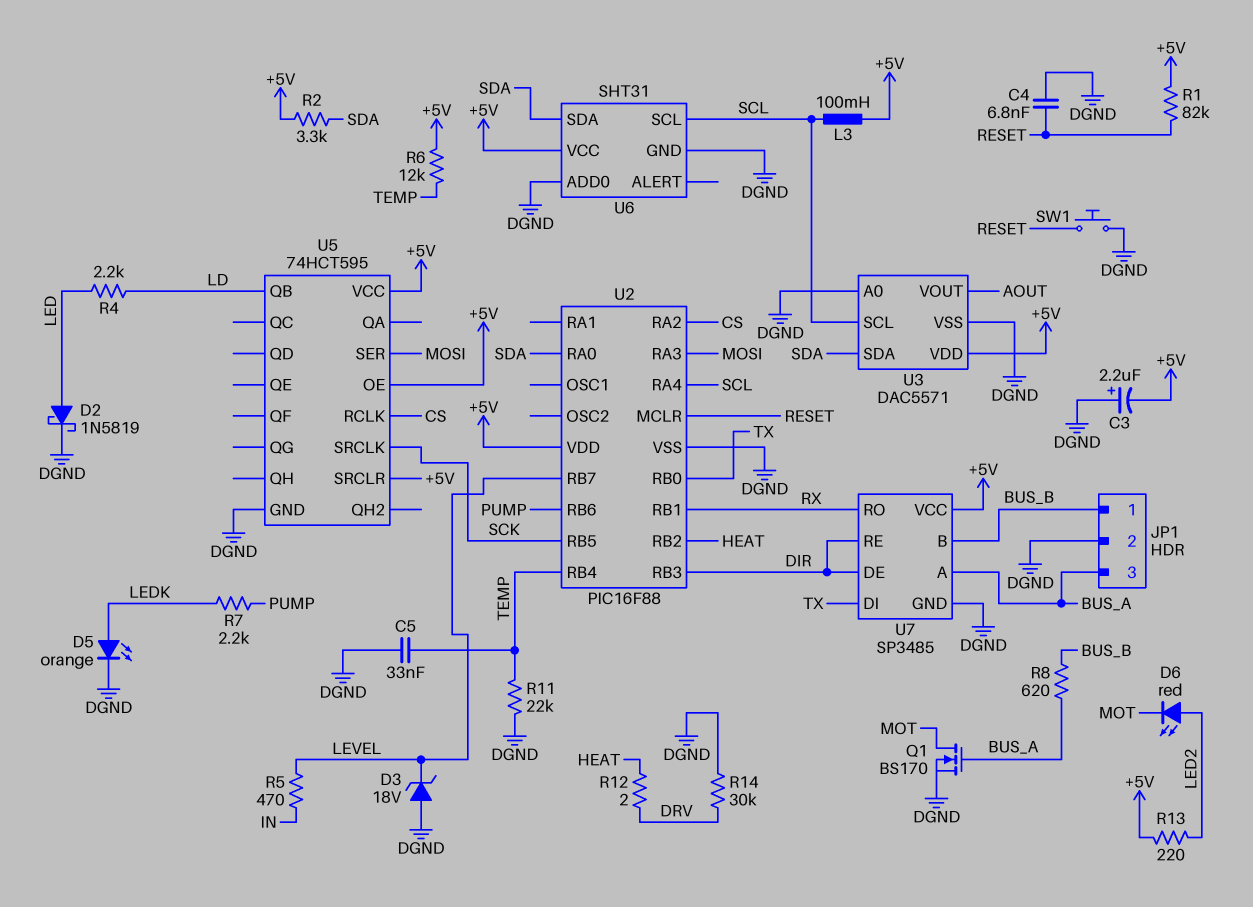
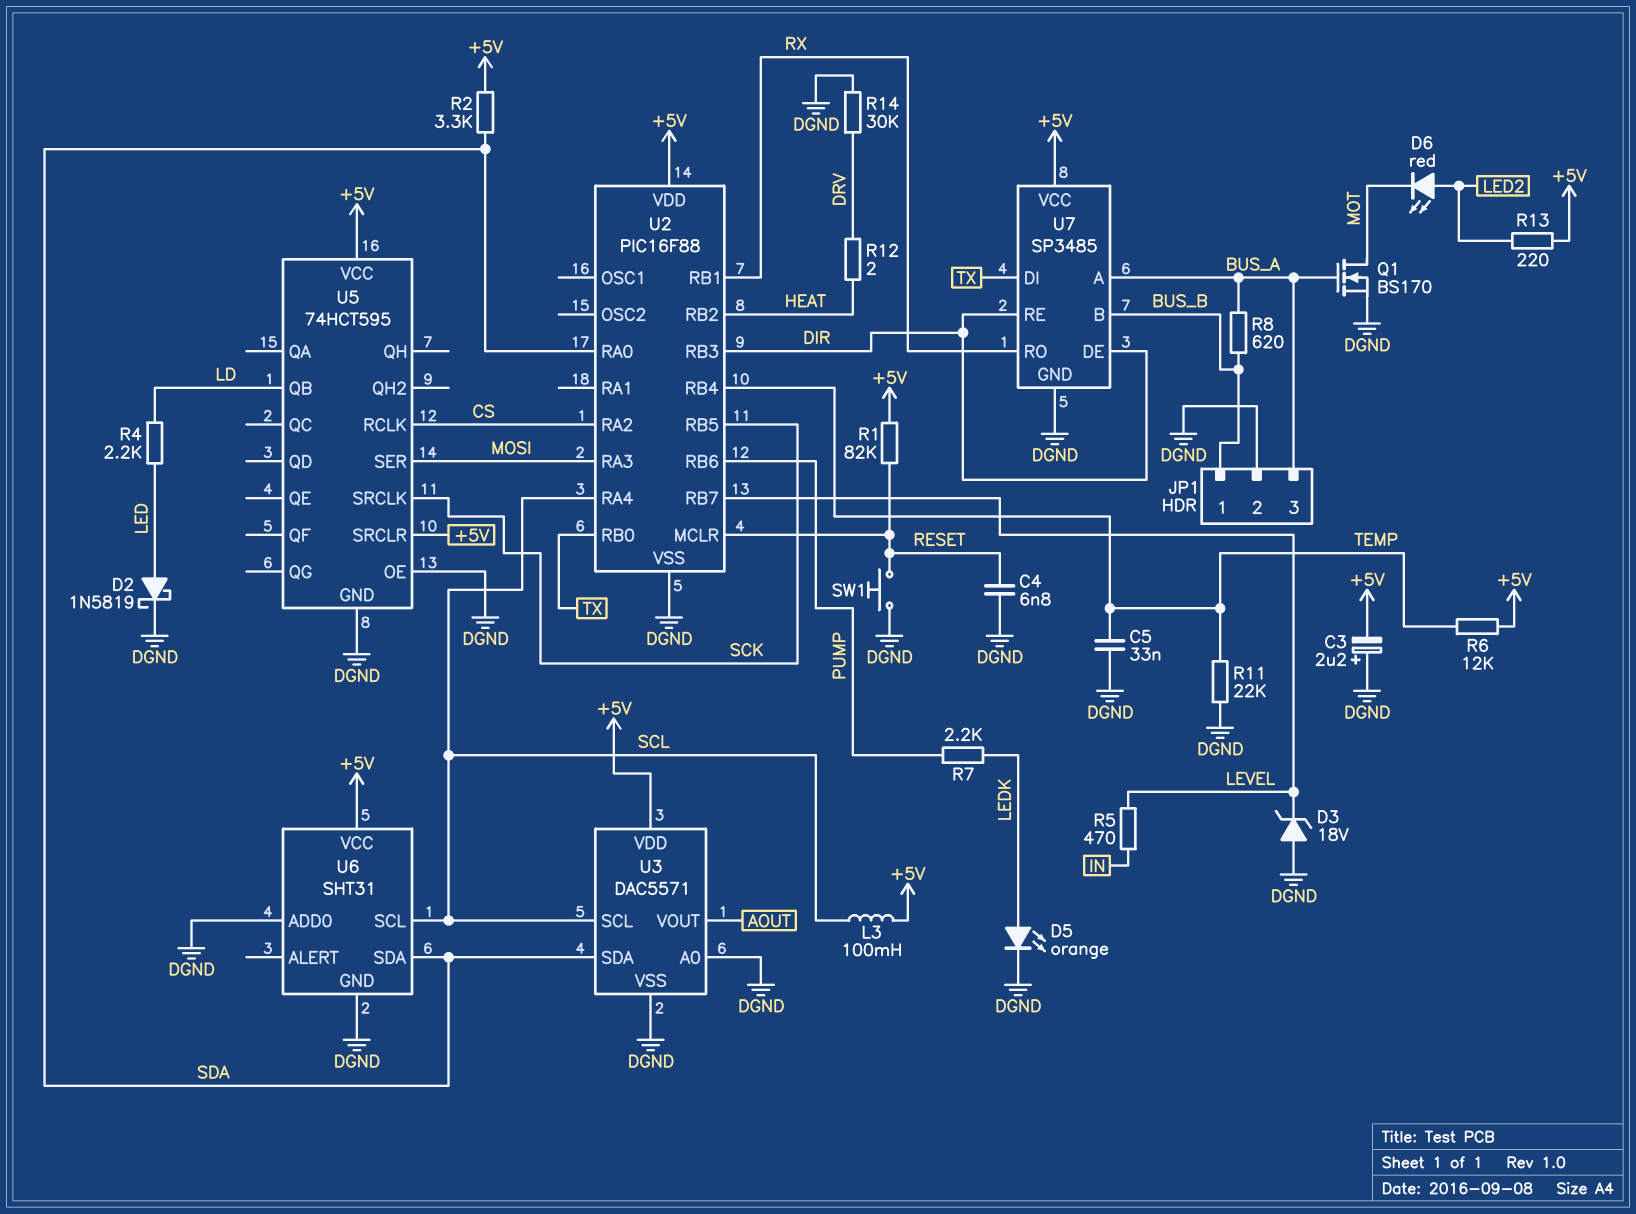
U5 pin OE: +5V -> DGND

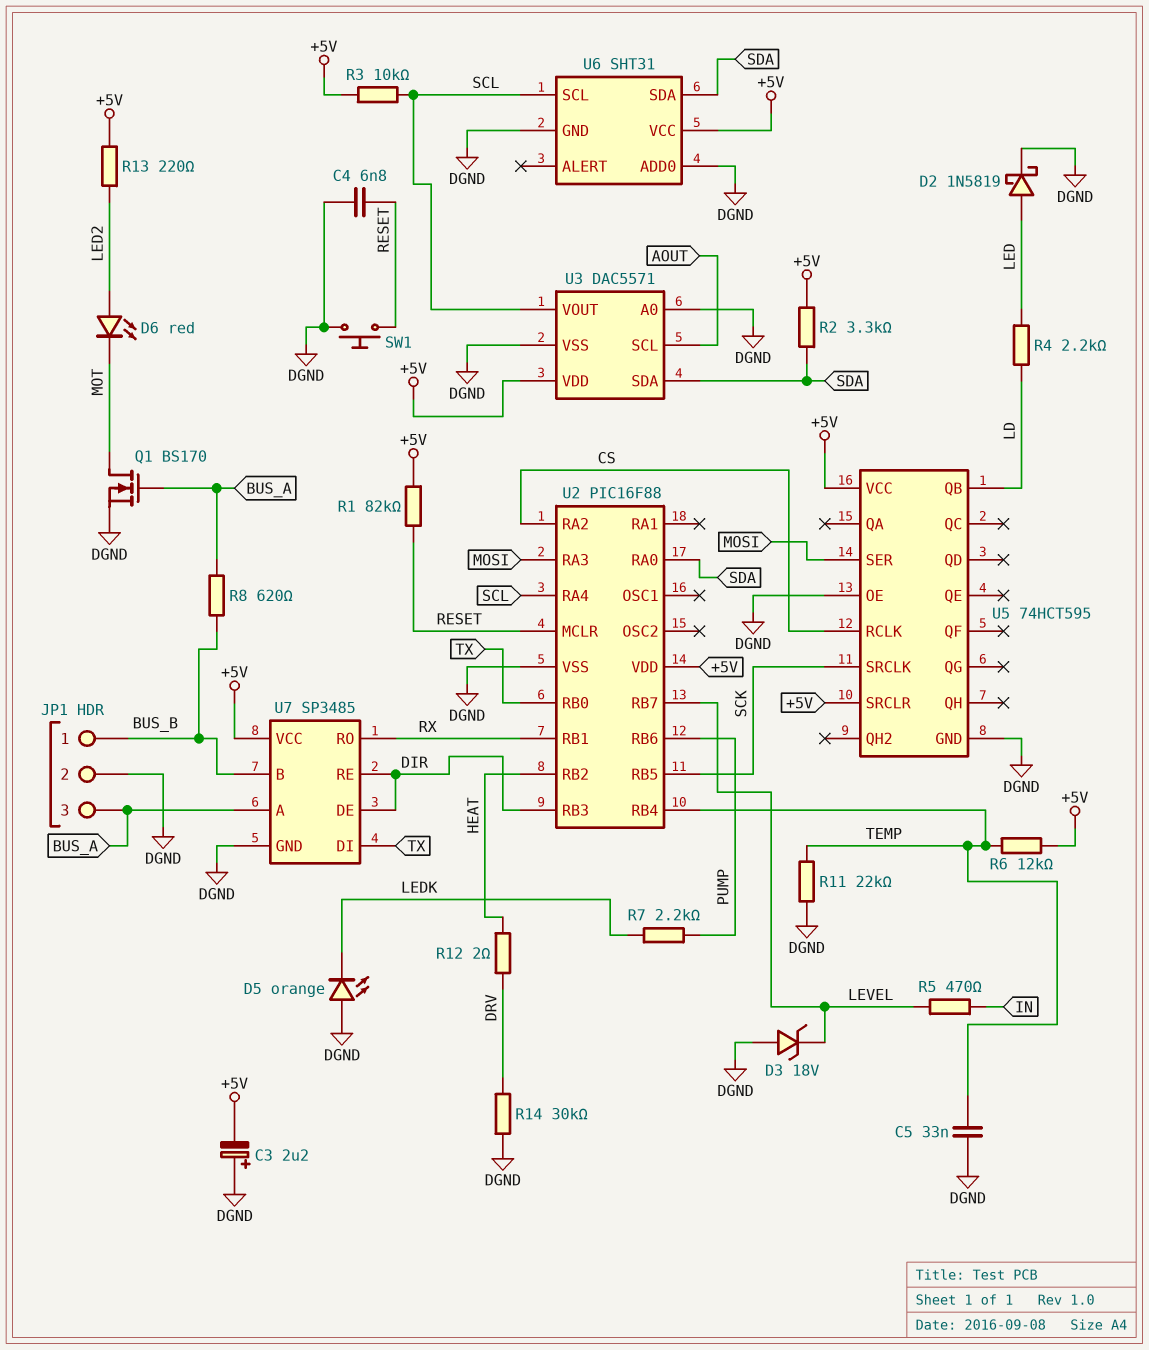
D5: LED orange (A LEDK, K DGND) -> LED orange (A DGND, K LEDK)
L3: 100mH (+5V, SCL) -> none
R3: none -> 10k (+5V, SCL)
U3 pin SCL: SCL -> AOUT
U3 pin VOUT: AOUT -> SCL

